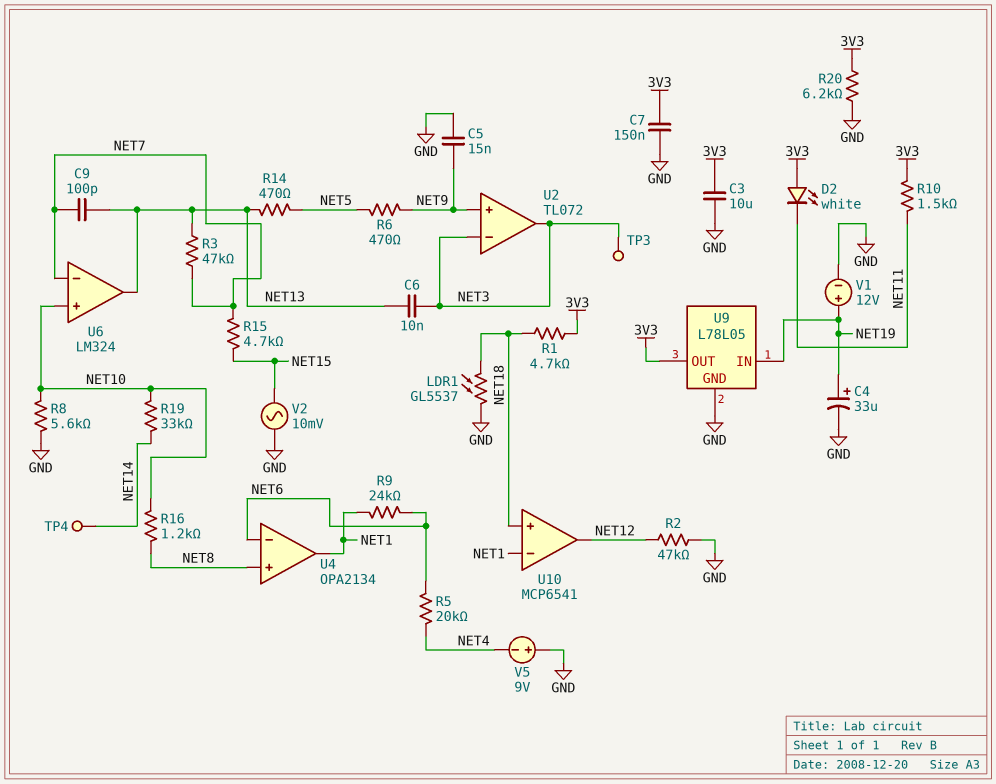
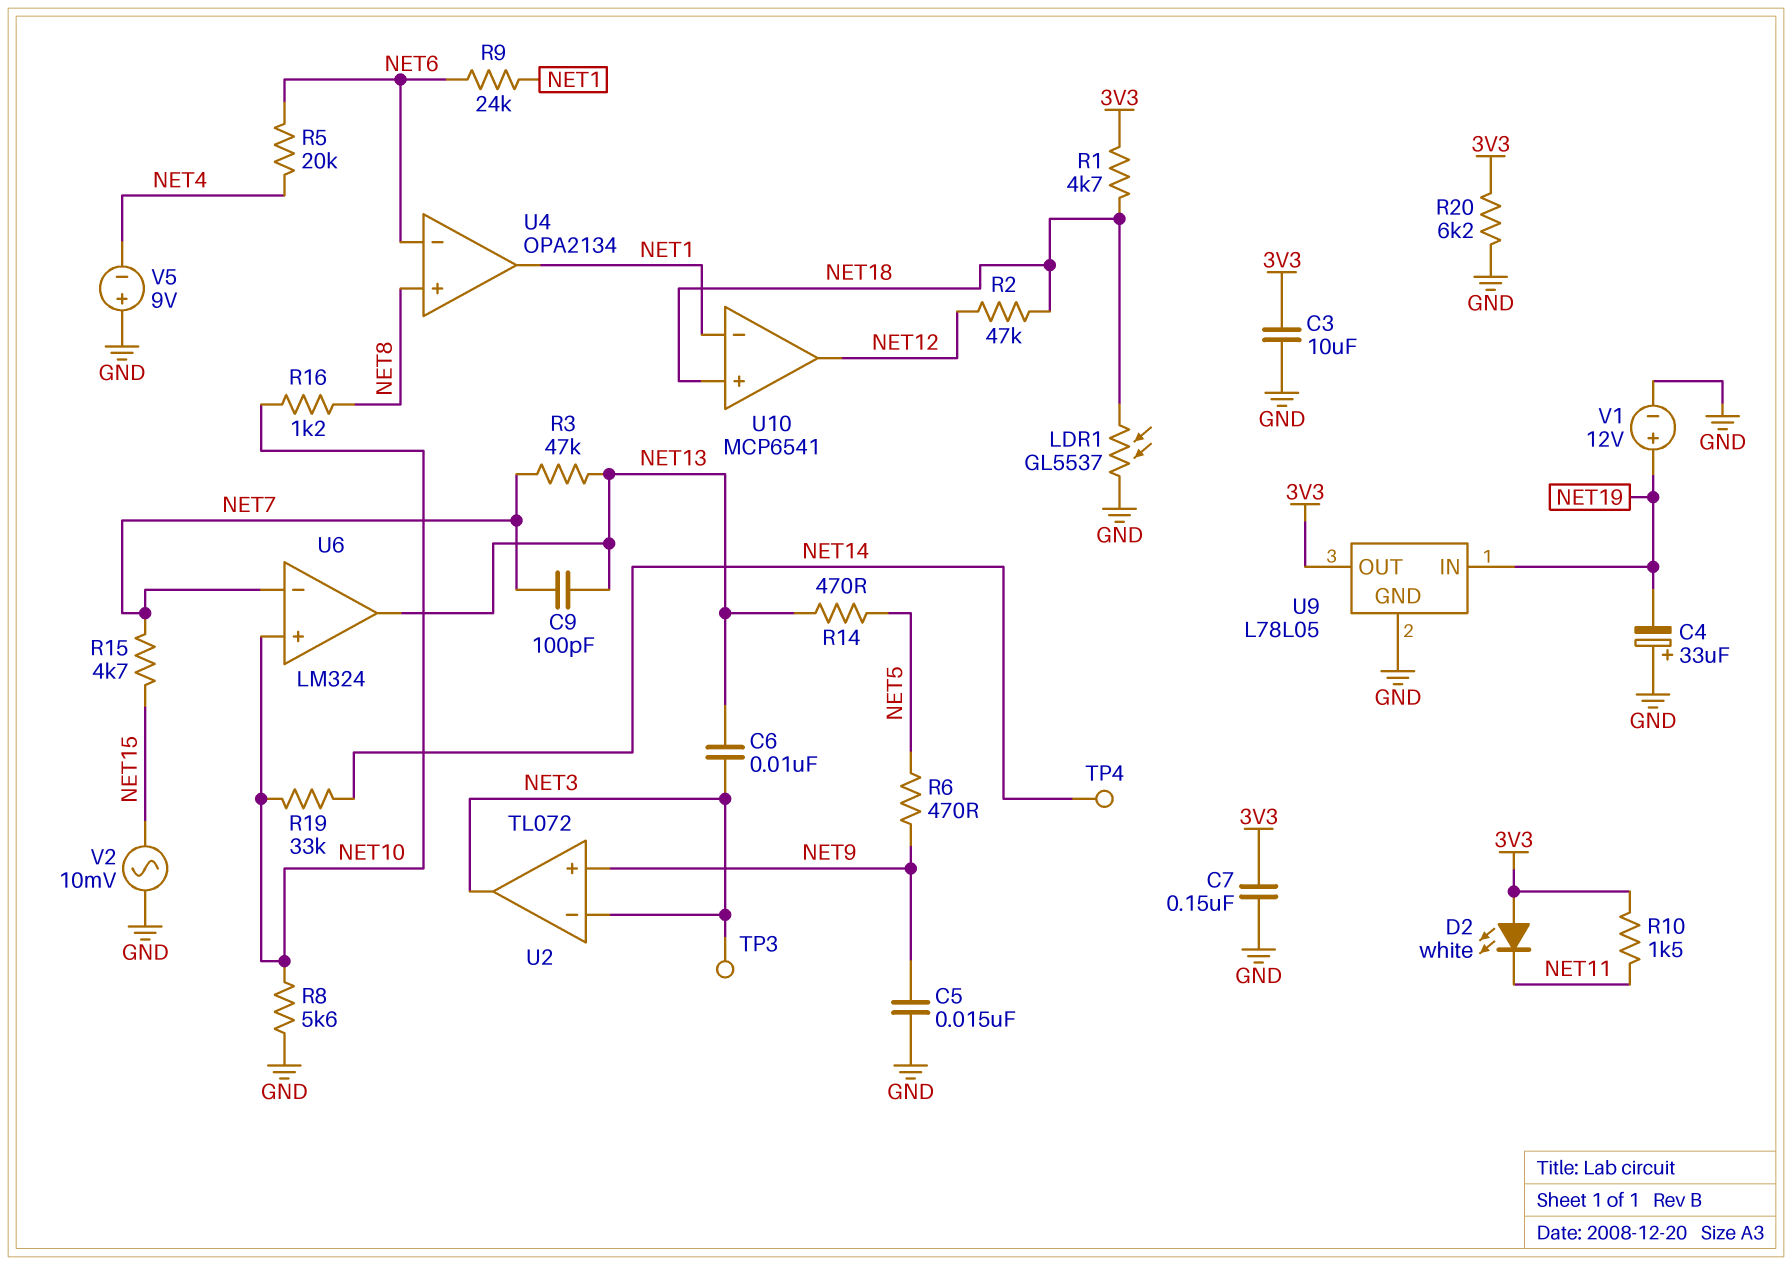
C4: 33uF (plus NET19, minus GND) -> 33uF (plus GND, minus NET19)
R2: 47k (GND, NET12) -> 47k (NET12, NET18)

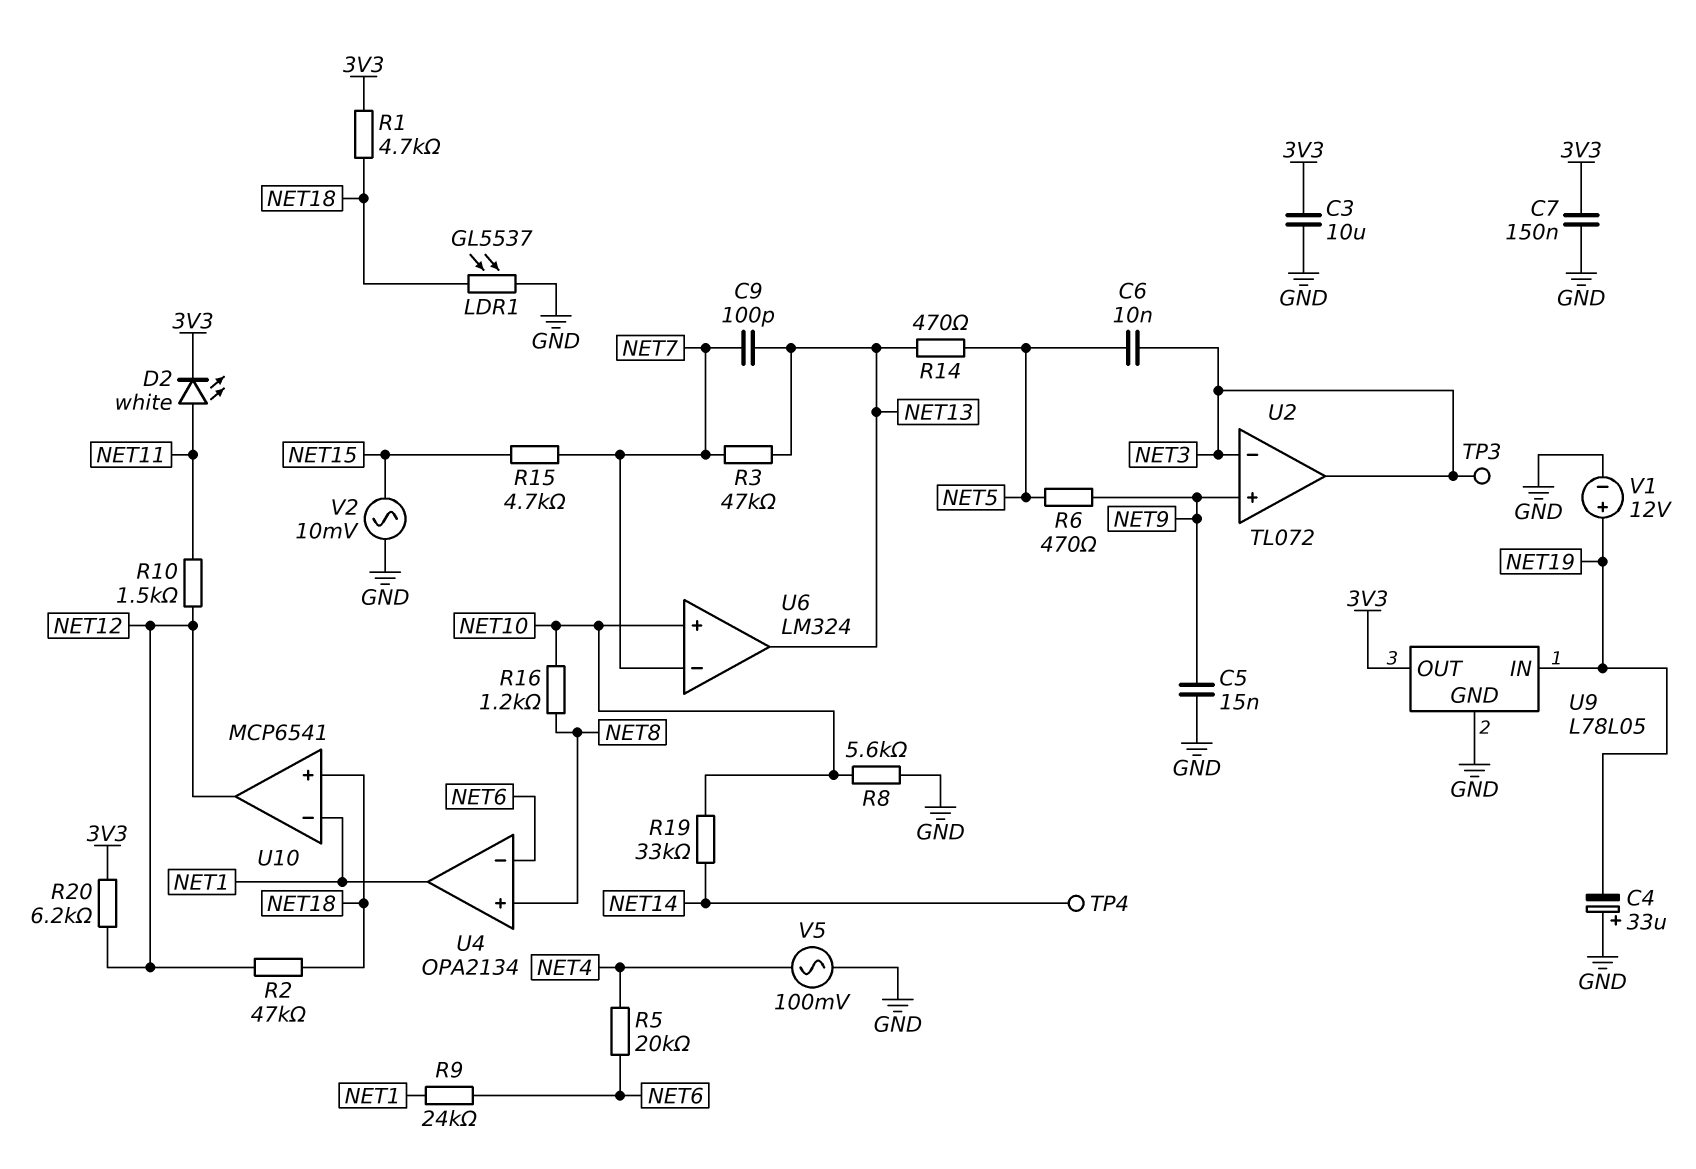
C6: 10nF (NET3, NET13) -> 10nF (NET3, NET5)
D2: LED white (A 3V3, K NET11) -> LED white (A NET11, K 3V3)
R10: 1.5k (3V3, NET11) -> 1.5k (NET11, NET12)
R20: 6.2k (3V3, GND) -> 6.2k (3V3, NET12)
V5: 9V (plus GND, minus NET4) -> AC 100mV (GND, NET4)

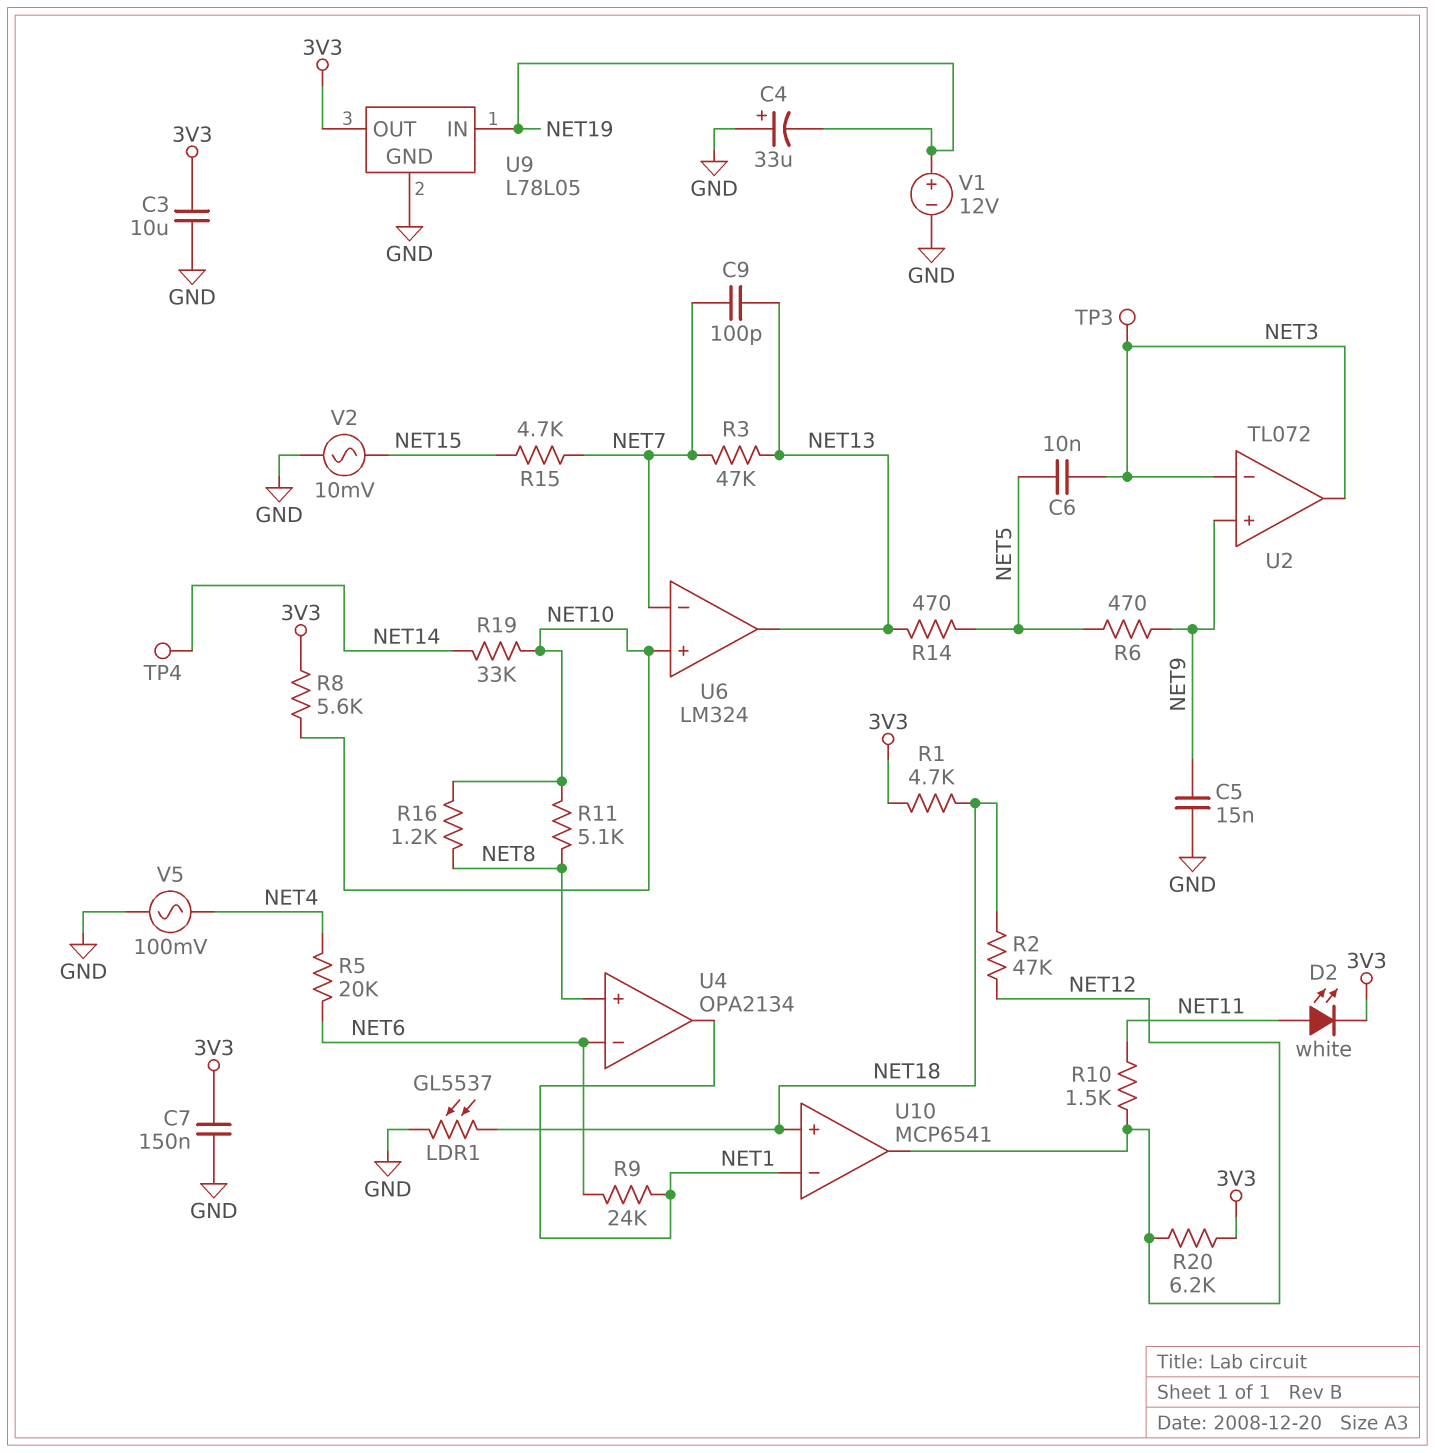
R8: 5.6k (GND, NET10) -> 5.6k (3V3, NET10)
R11: none -> 5.1k (NET8, NET10)

